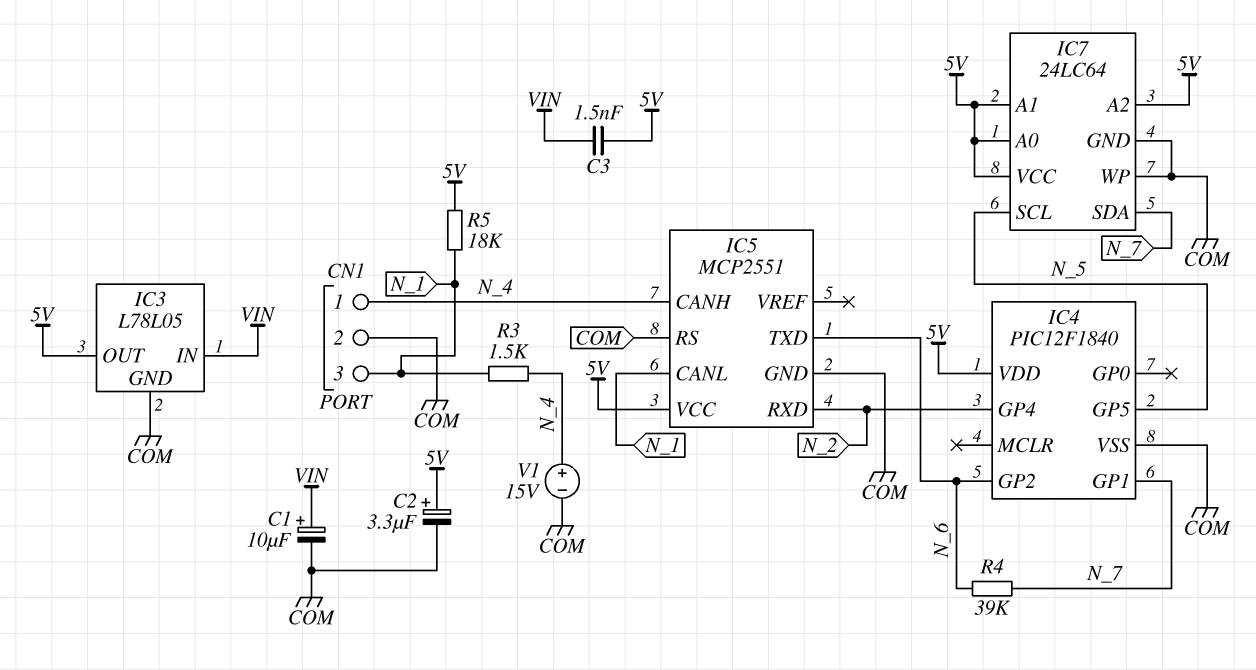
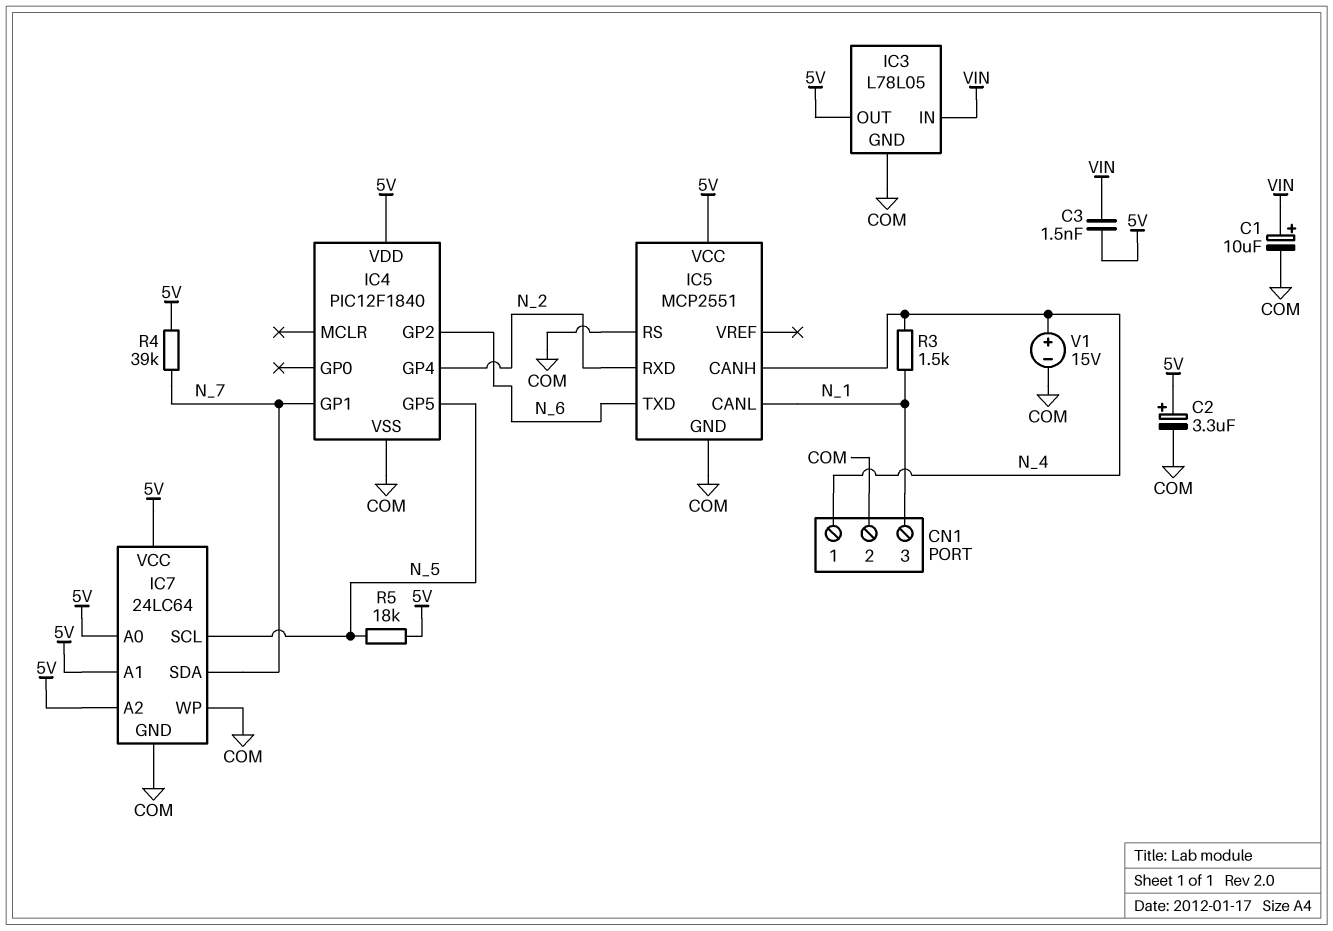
R4: 39k (N_6, N_7) -> 39k (5V, N_7)
R5: 18k (5V, N_1) -> 18k (5V, N_5)

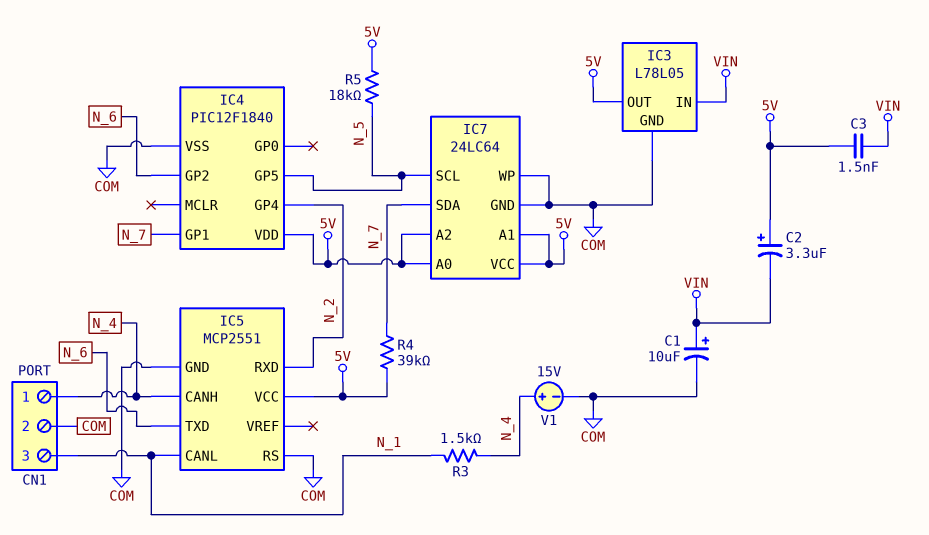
C2: 3.3uF (plus 5V, minus COM) -> 3.3uF (plus 5V, minus VIN)

